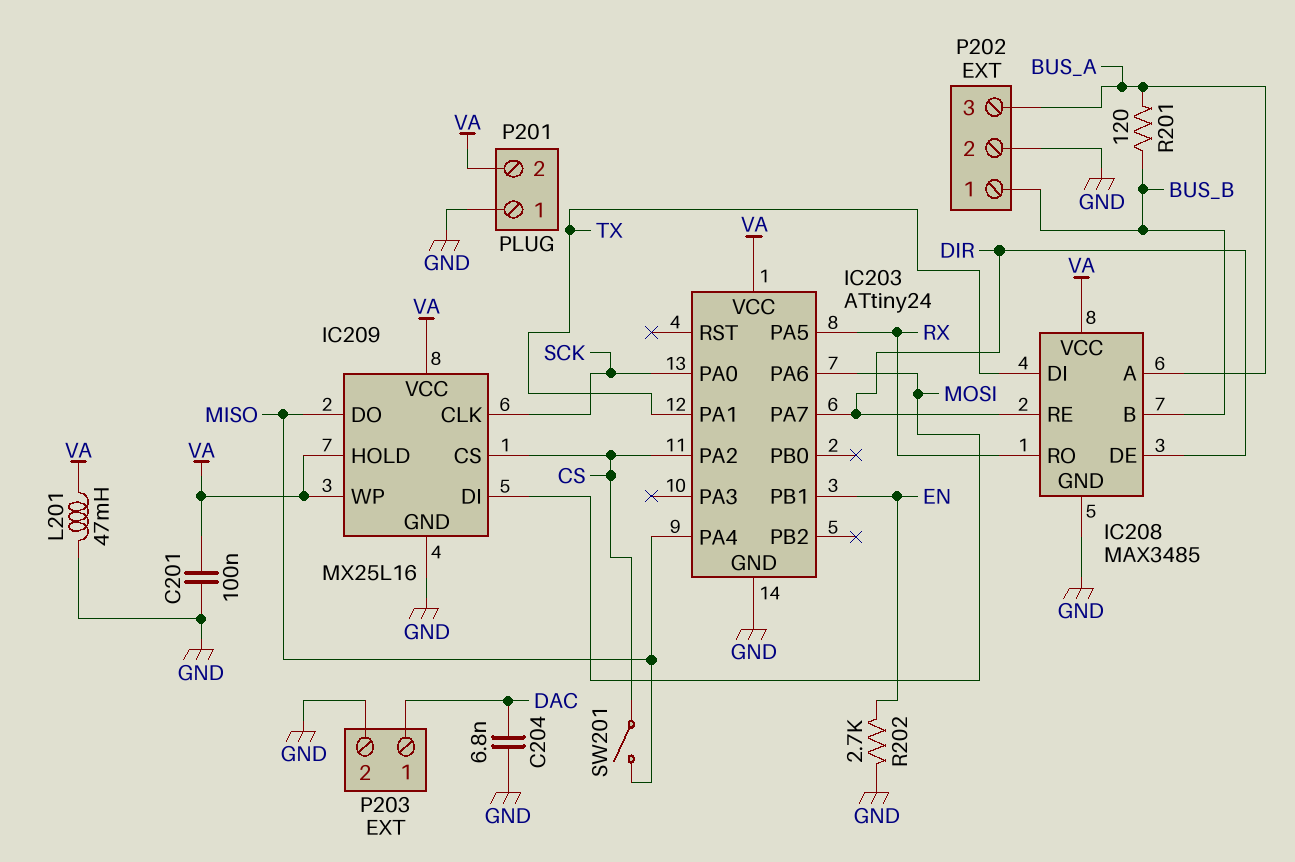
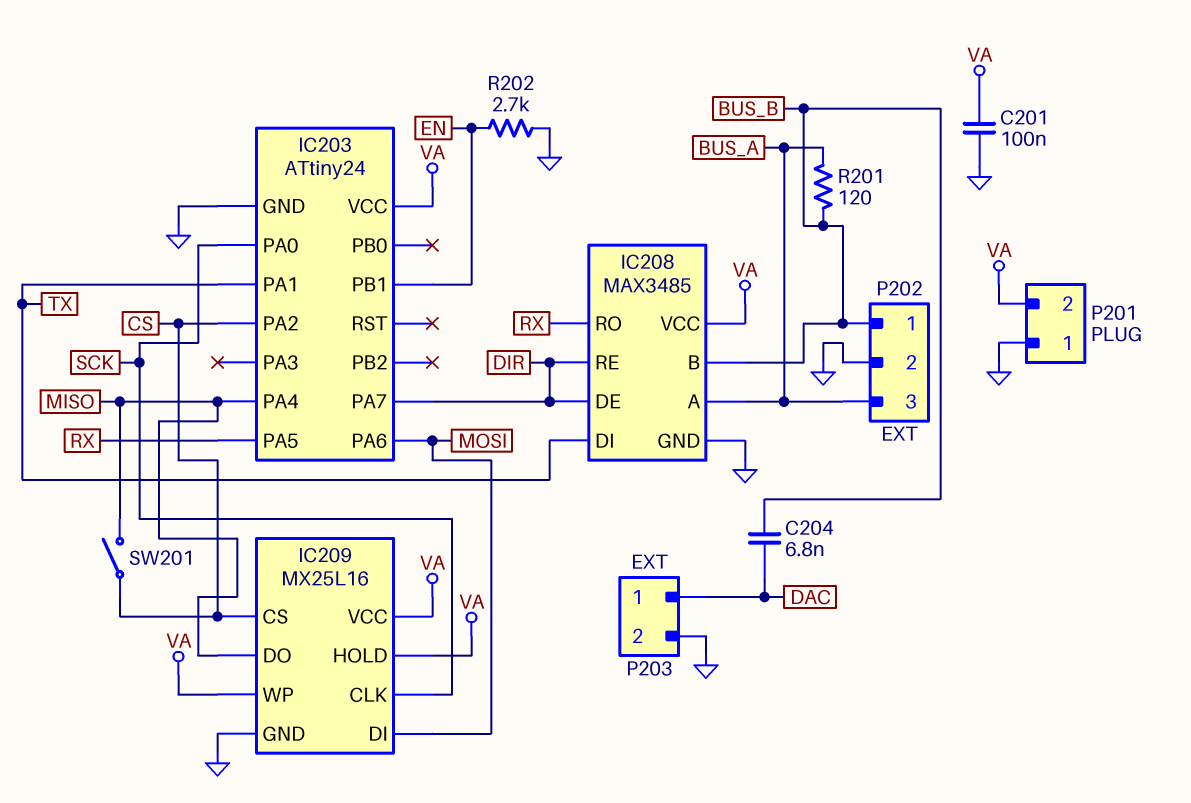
C204: 6.8nF (DAC, GND) -> 6.8nF (BUS_B, DAC)
L201: 47mH (GND, VA) -> none

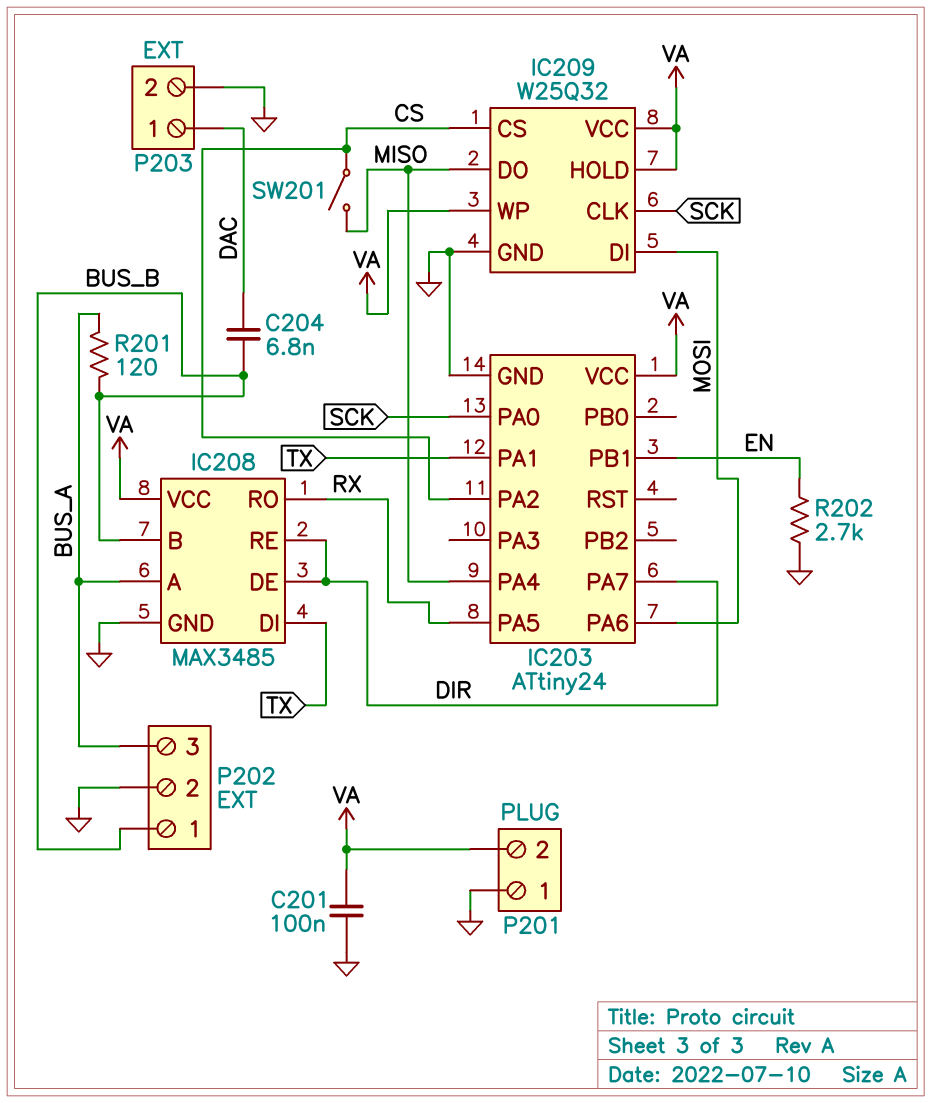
IC209: MX25L16 -> W25Q32

